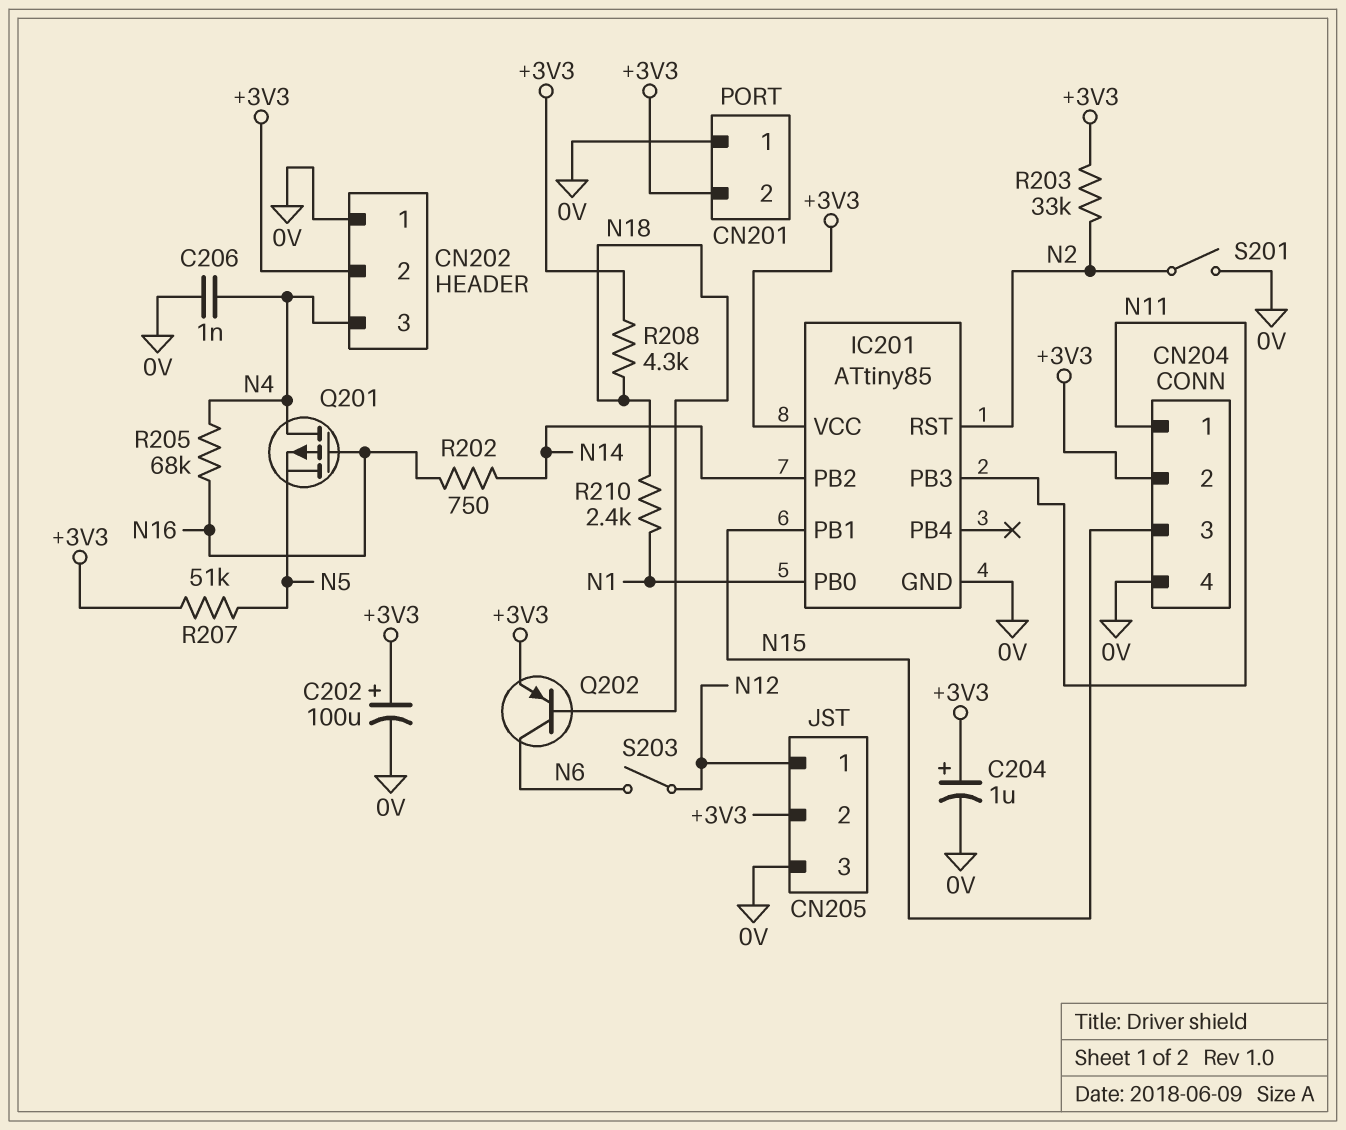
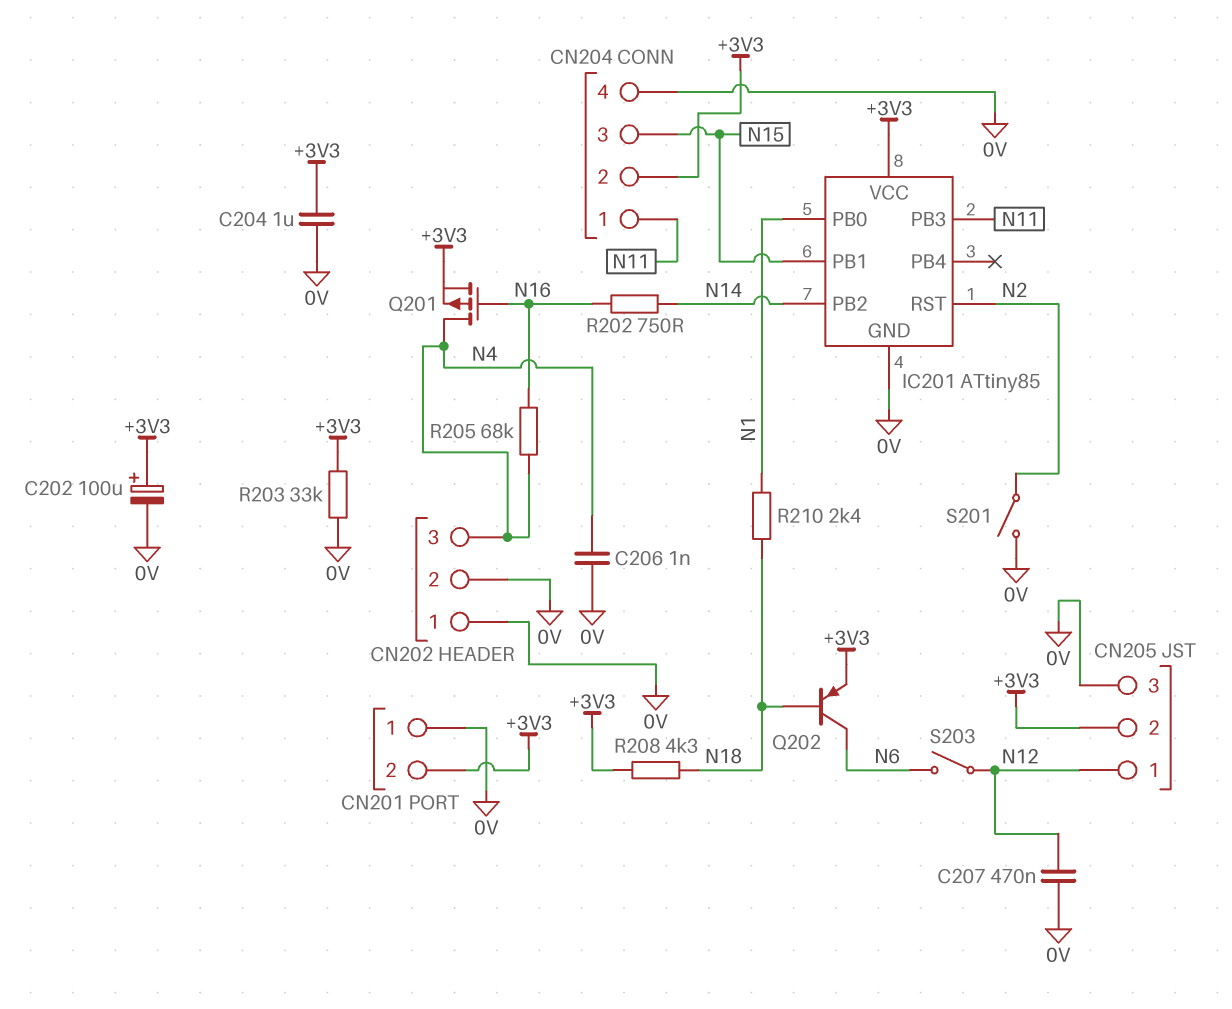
C204: 1uF (plus +3V3, minus 0V) -> 1uF (+3V3, 0V)
C207: none -> 470nF (0V, N12)
CN202 pin 2: +3V3 -> 0V
Q201: PMOS (G N16, D N4, S N5) -> PMOS (G N16, D N4, S +3V3)
R203: 33k (+3V3, N2) -> 33k (+3V3, 0V)
R207: 51k (+3V3, N5) -> none

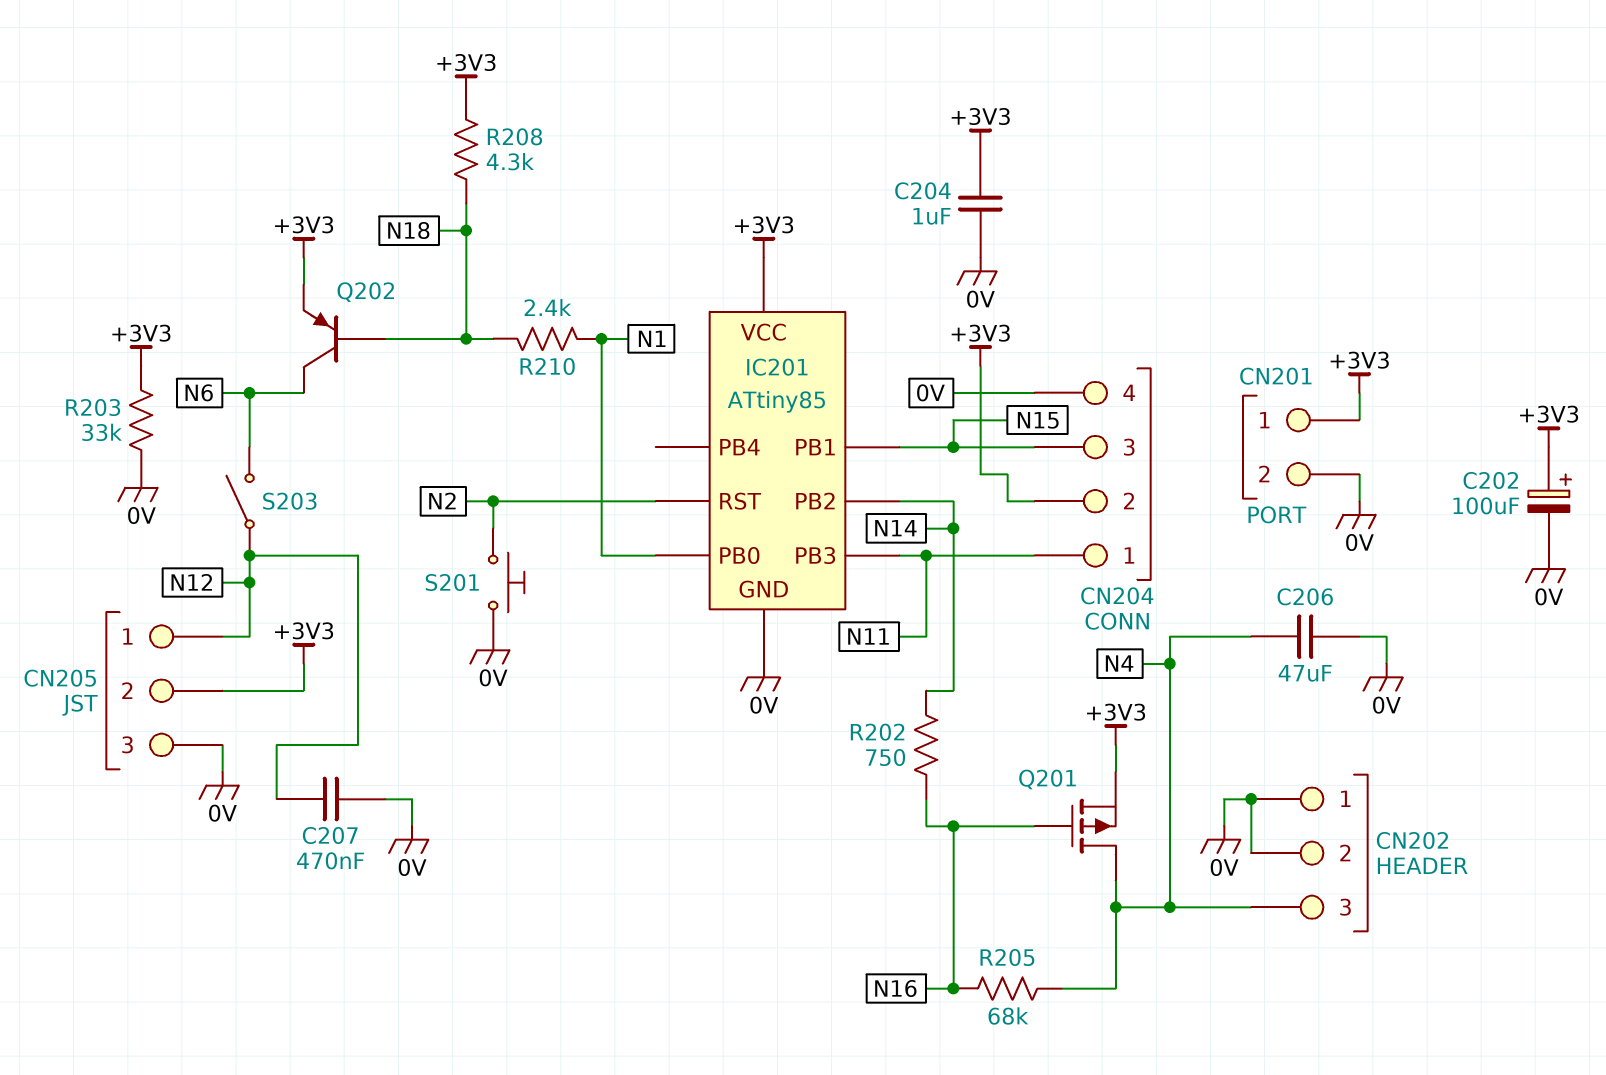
C206: 1nF (0V, N4) -> 47uF (0V, N4)
CN201 pin 1: 0V -> +3V3
CN201 pin 2: +3V3 -> 0V
S201: switch (0V, N2) -> button (0V, N2)

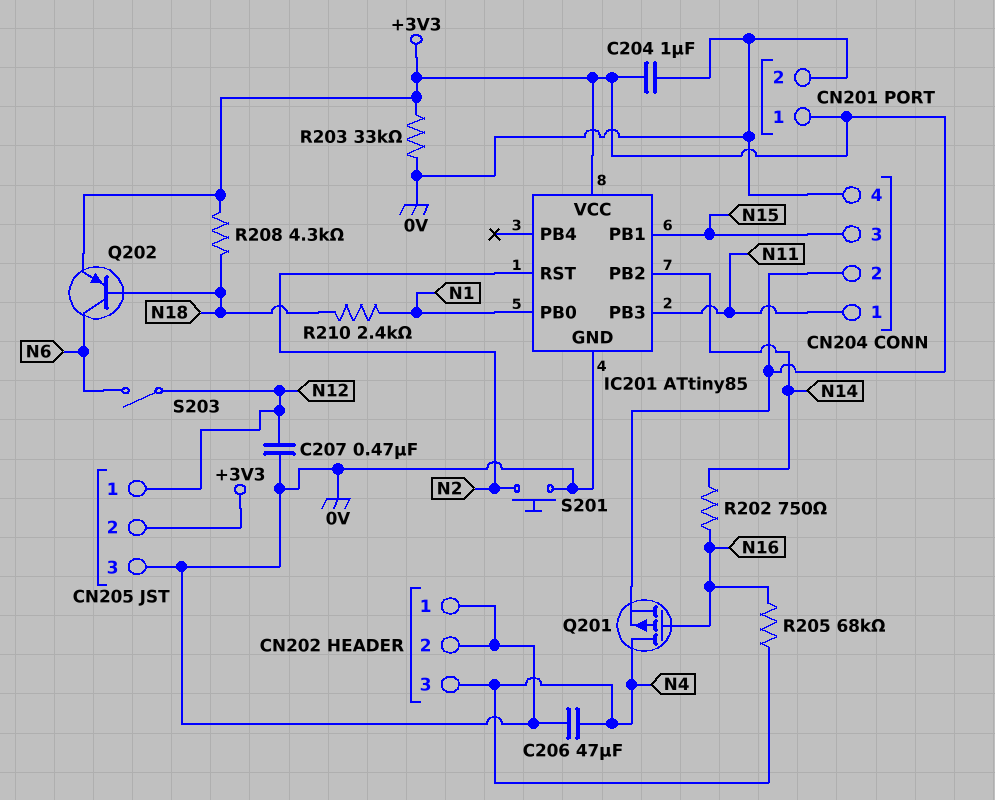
C202: 100uF (plus +3V3, minus 0V) -> none

